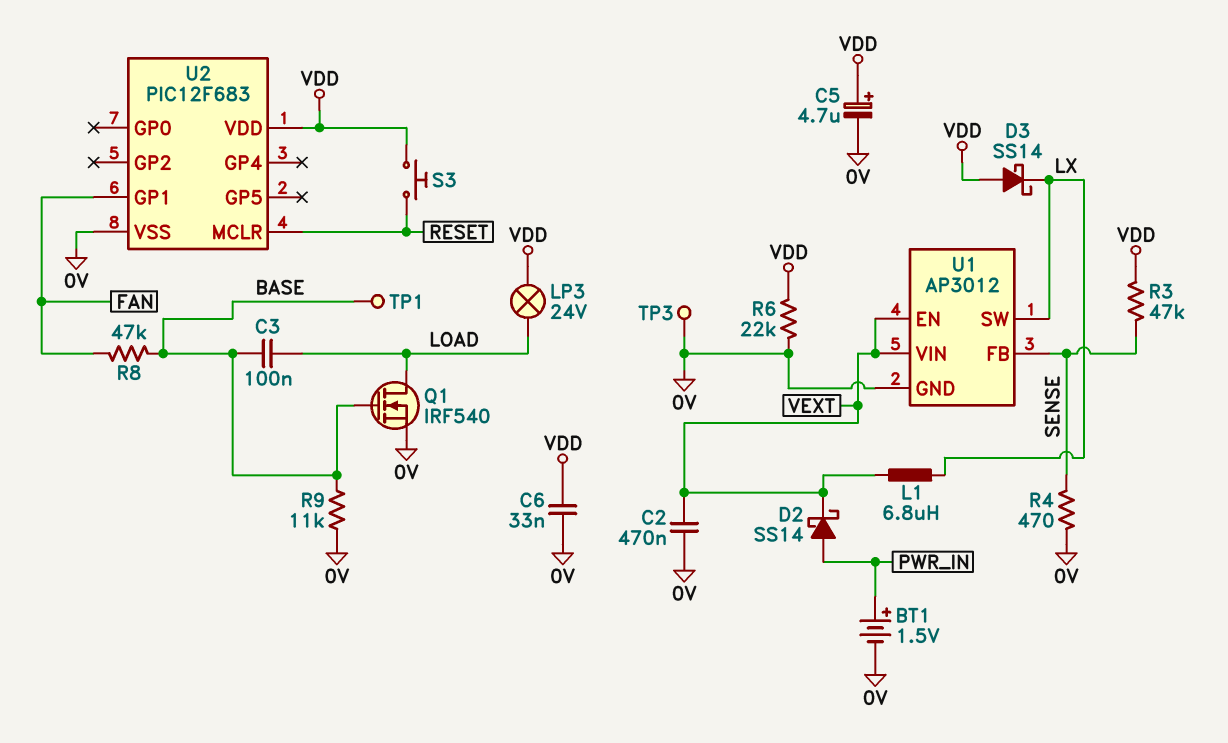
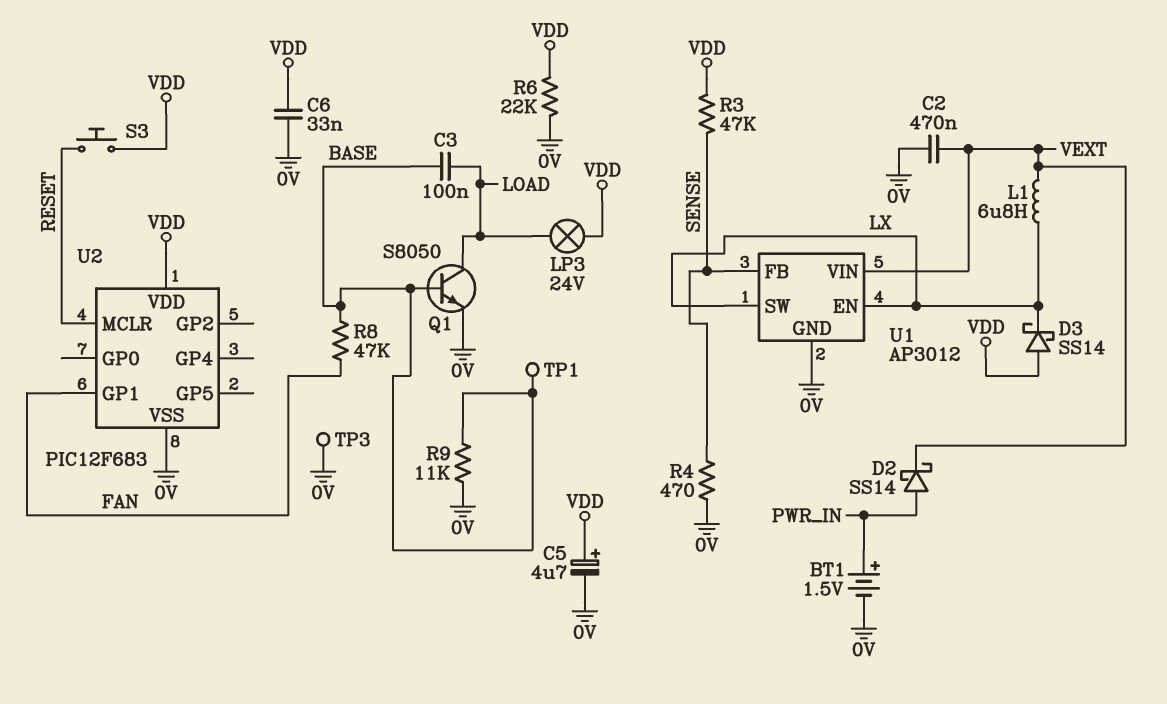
Q1: NMOS IRF540 (G BASE, D LOAD, S 0V) -> NPN S8050 (B BASE, C LOAD, E 0V)
U1 pin EN: VEXT -> LX

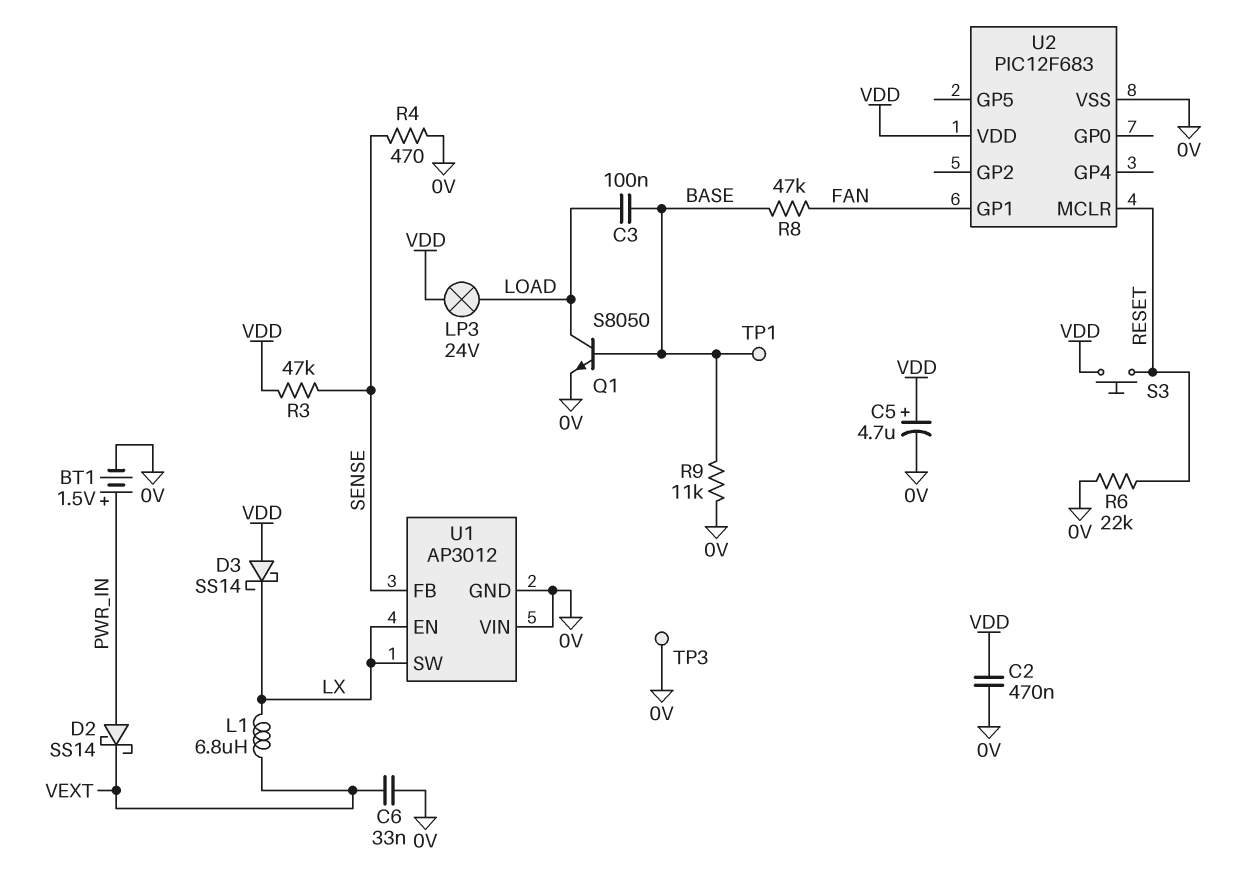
C2: 470nF (0V, VEXT) -> 470nF (0V, VDD)
C6: 33nF (0V, VDD) -> 33nF (0V, VEXT)
R6: 22k (0V, VDD) -> 22k (0V, RESET)
U1 pin VIN: VEXT -> 0V

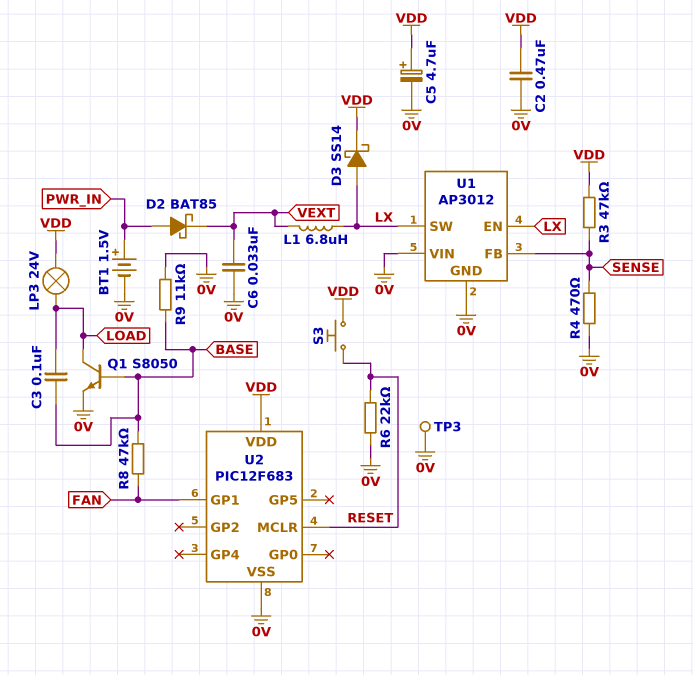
D2: schottky SS14 (A PWR_IN, K VEXT) -> schottky BAT85 (A PWR_IN, K VEXT)
D3: schottky SS14 (A VDD, K LX) -> schottky SS14 (A LX, K VDD)
TP1: test point (BASE) -> none

